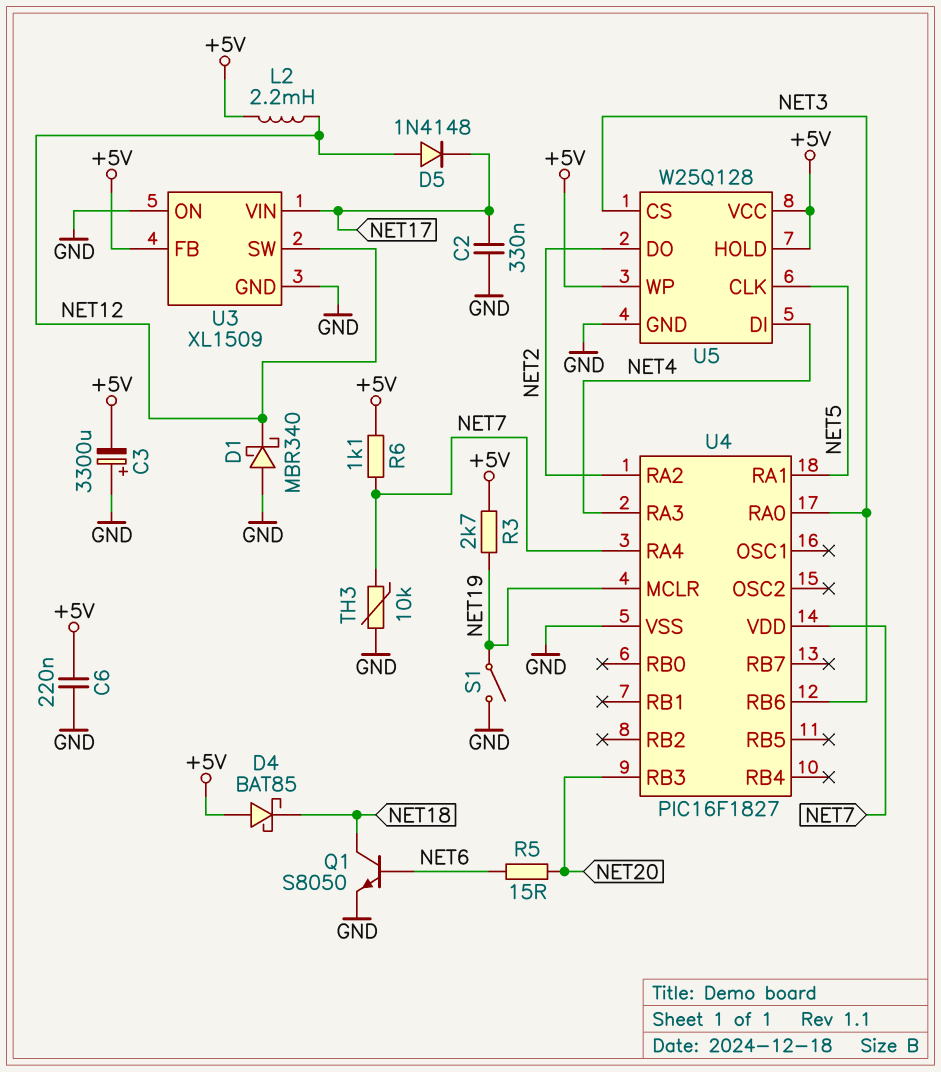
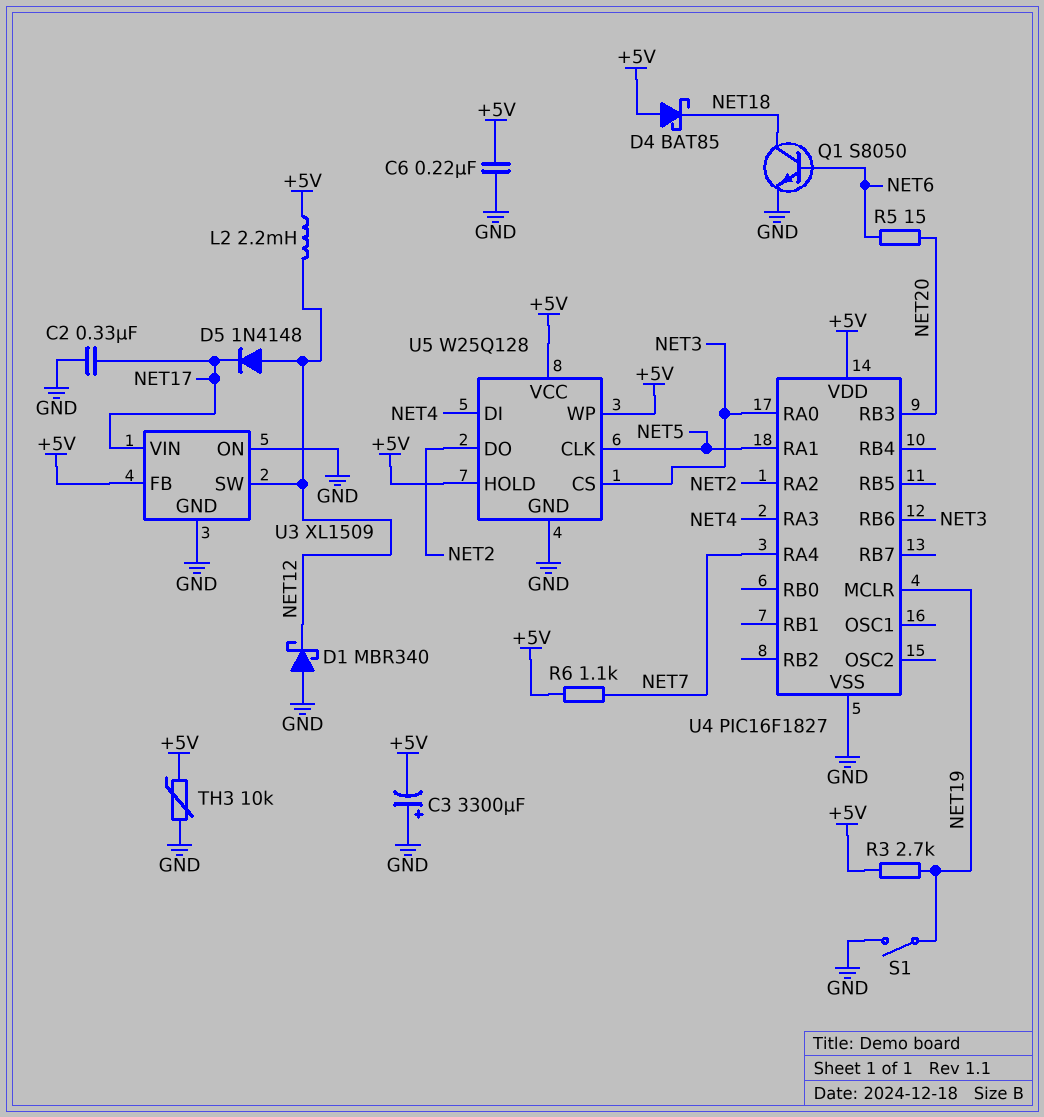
TH3: 10k (GND, NET7) -> 10k (+5V, GND)
U4 pin VDD: NET7 -> +5V

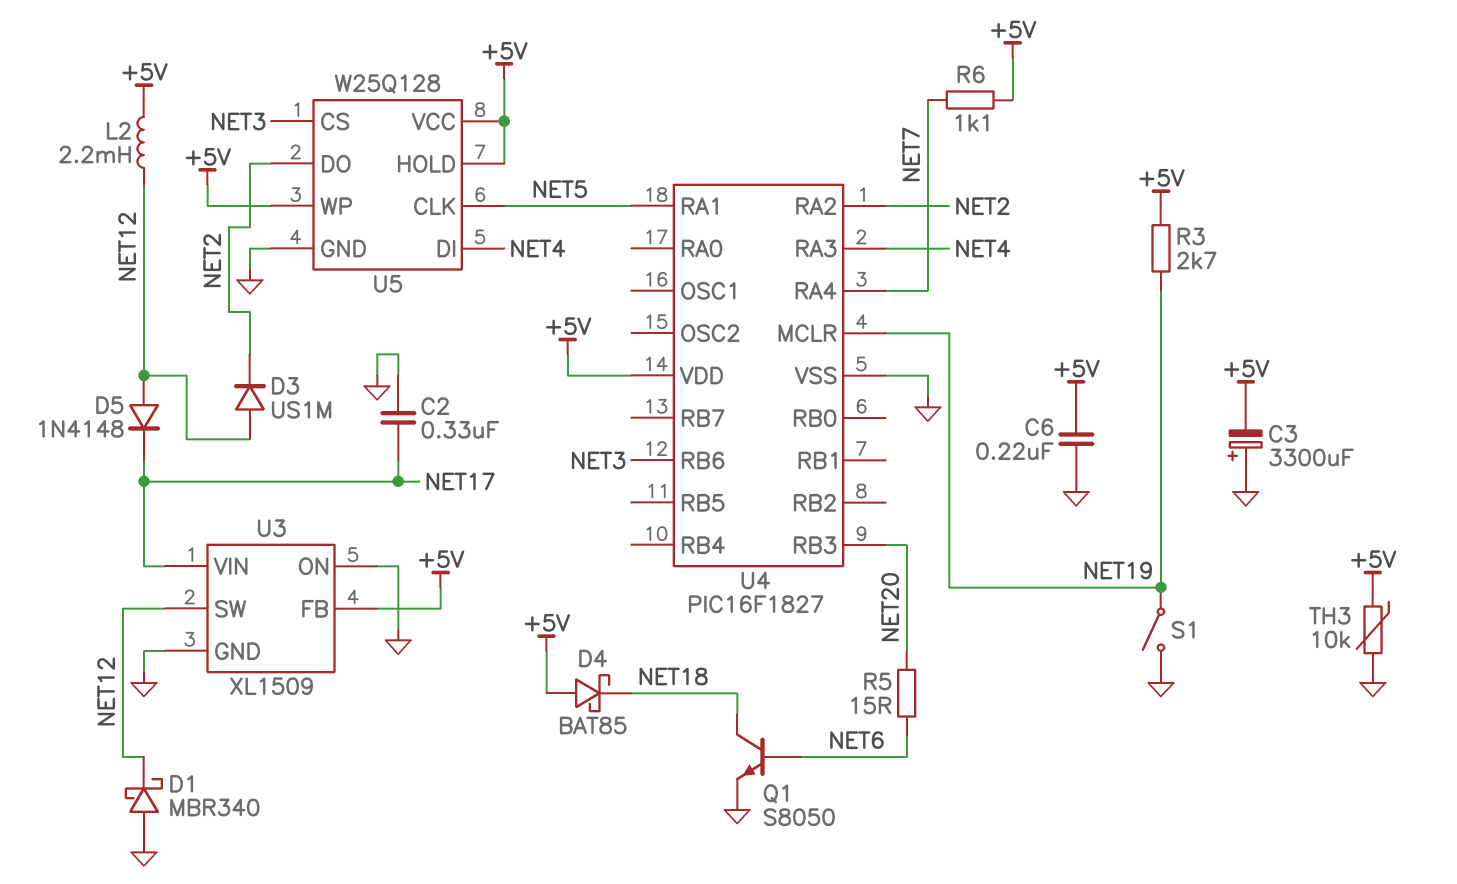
D3: none -> diode US1M (A NET12, K NET2)
U4 pin RA0: NET3 -> none

